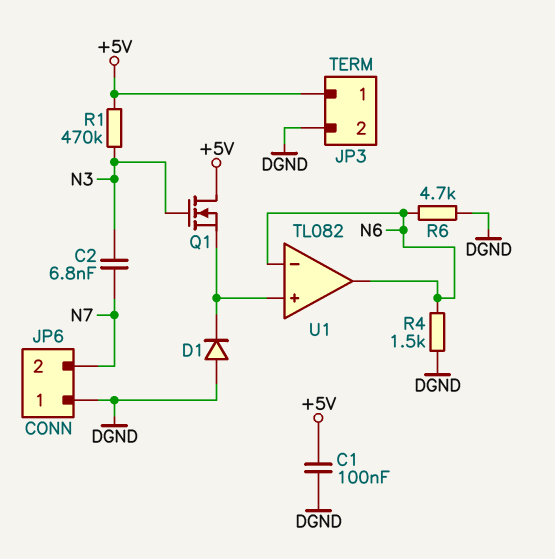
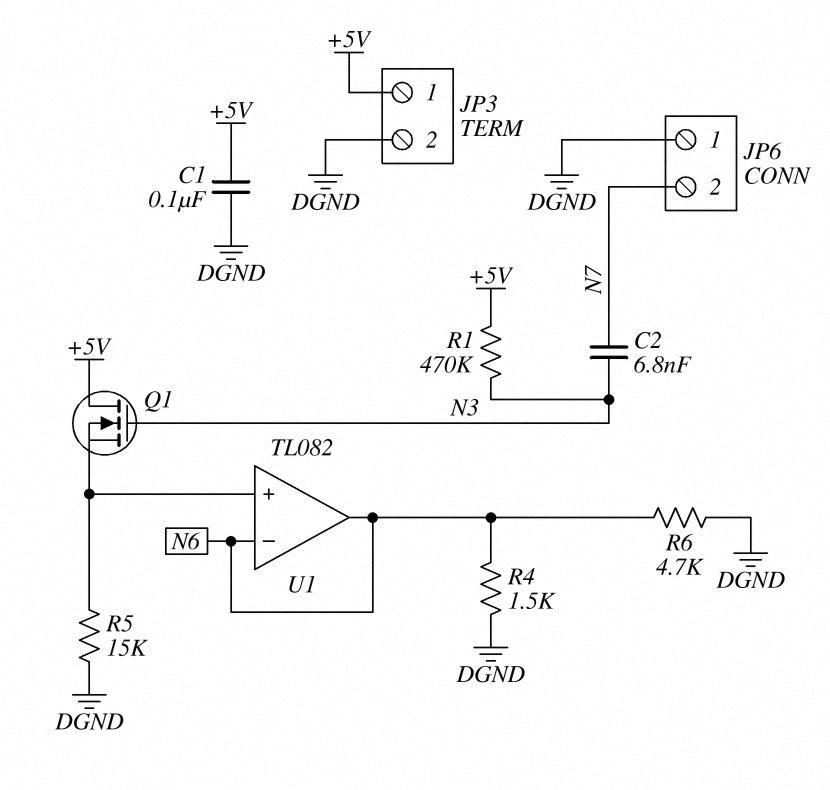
D1: diode (A DGND, K U1/in+) -> none
R5: none -> 15k (DGND, U1/in+)

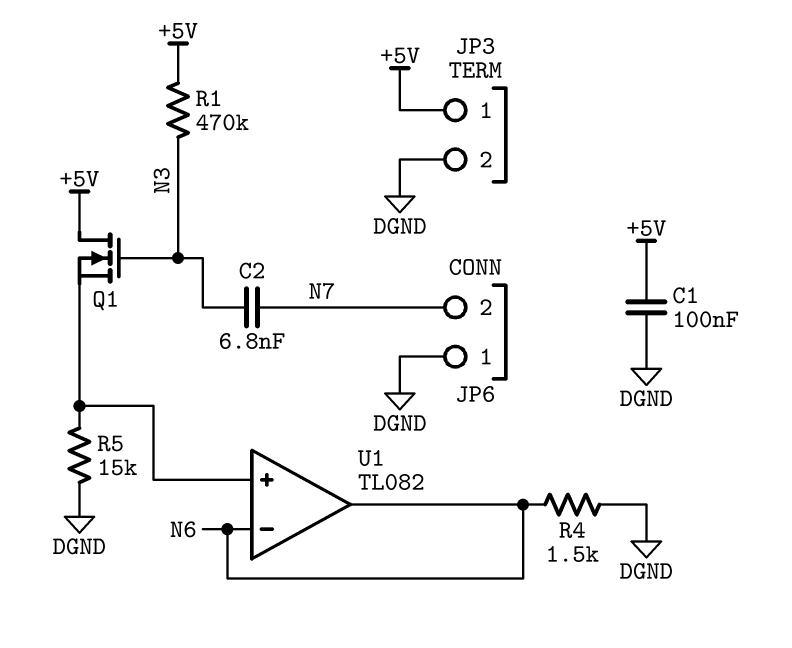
R6: 4.7k (DGND, N6) -> none

